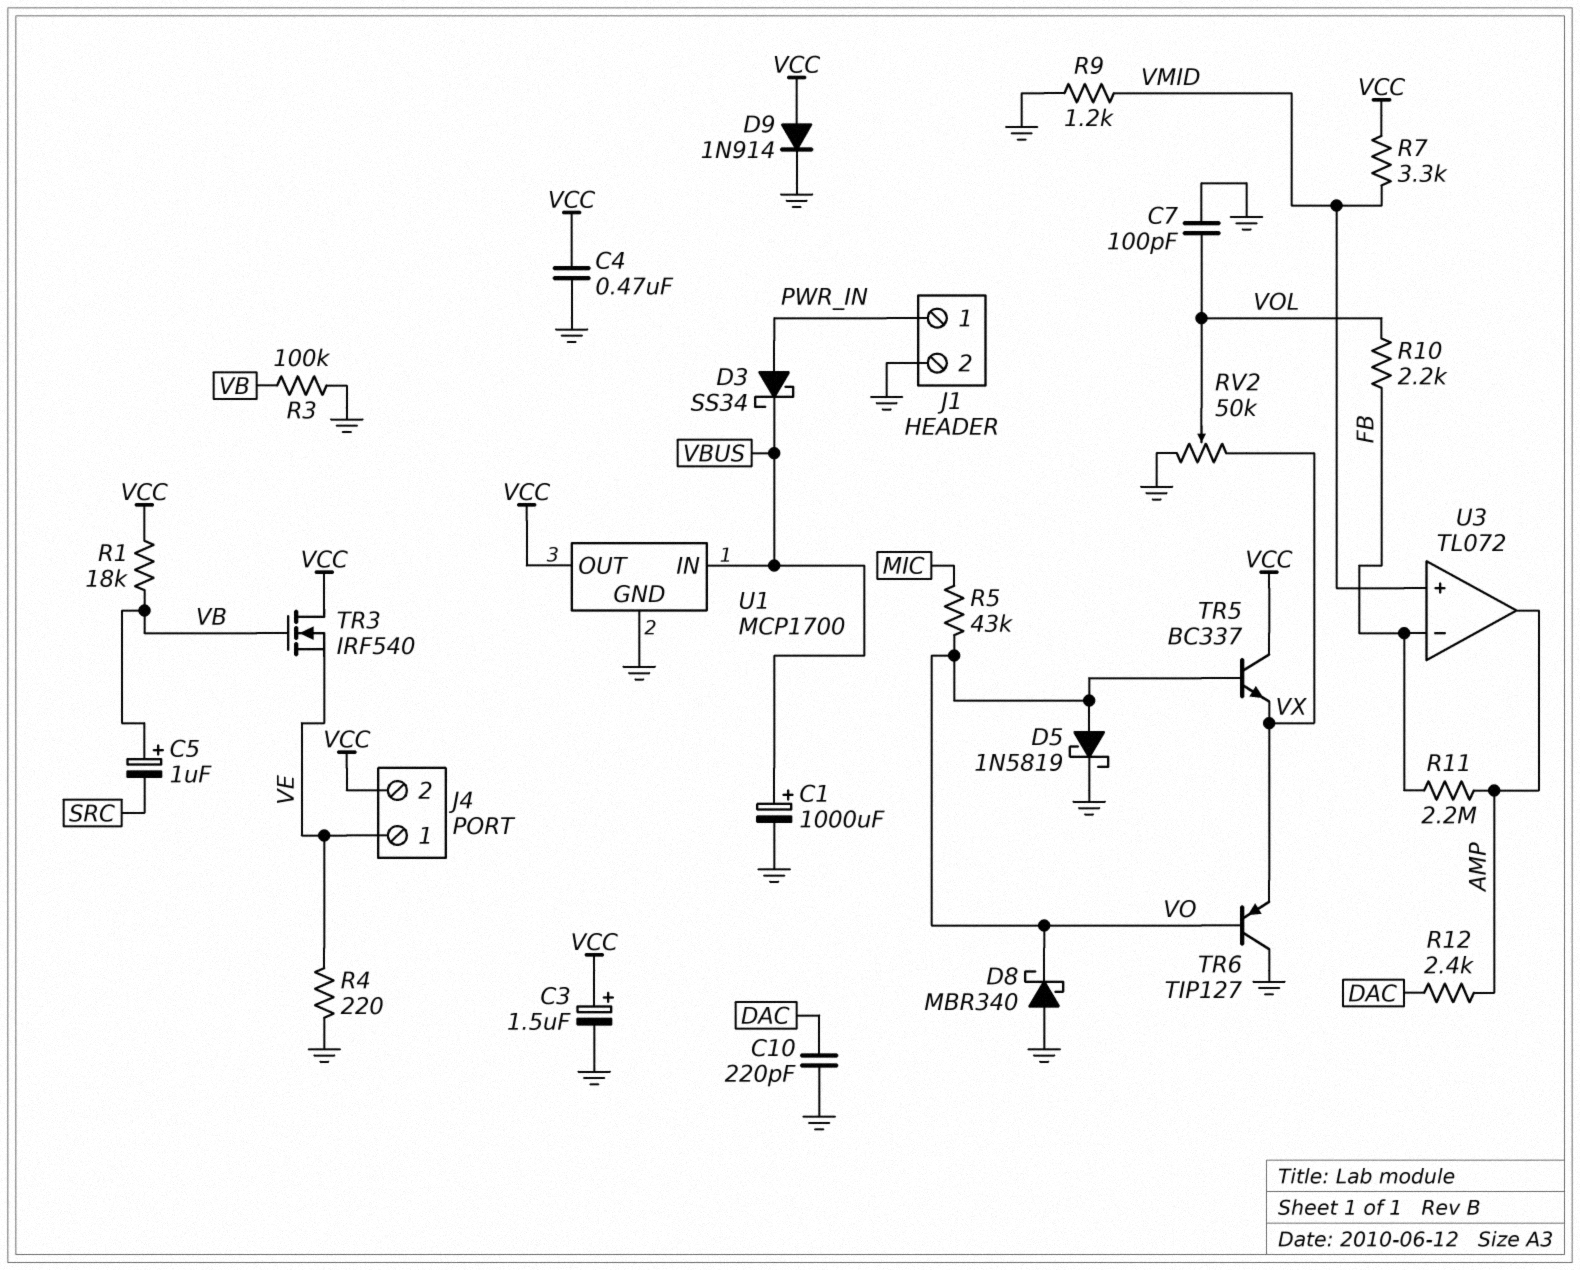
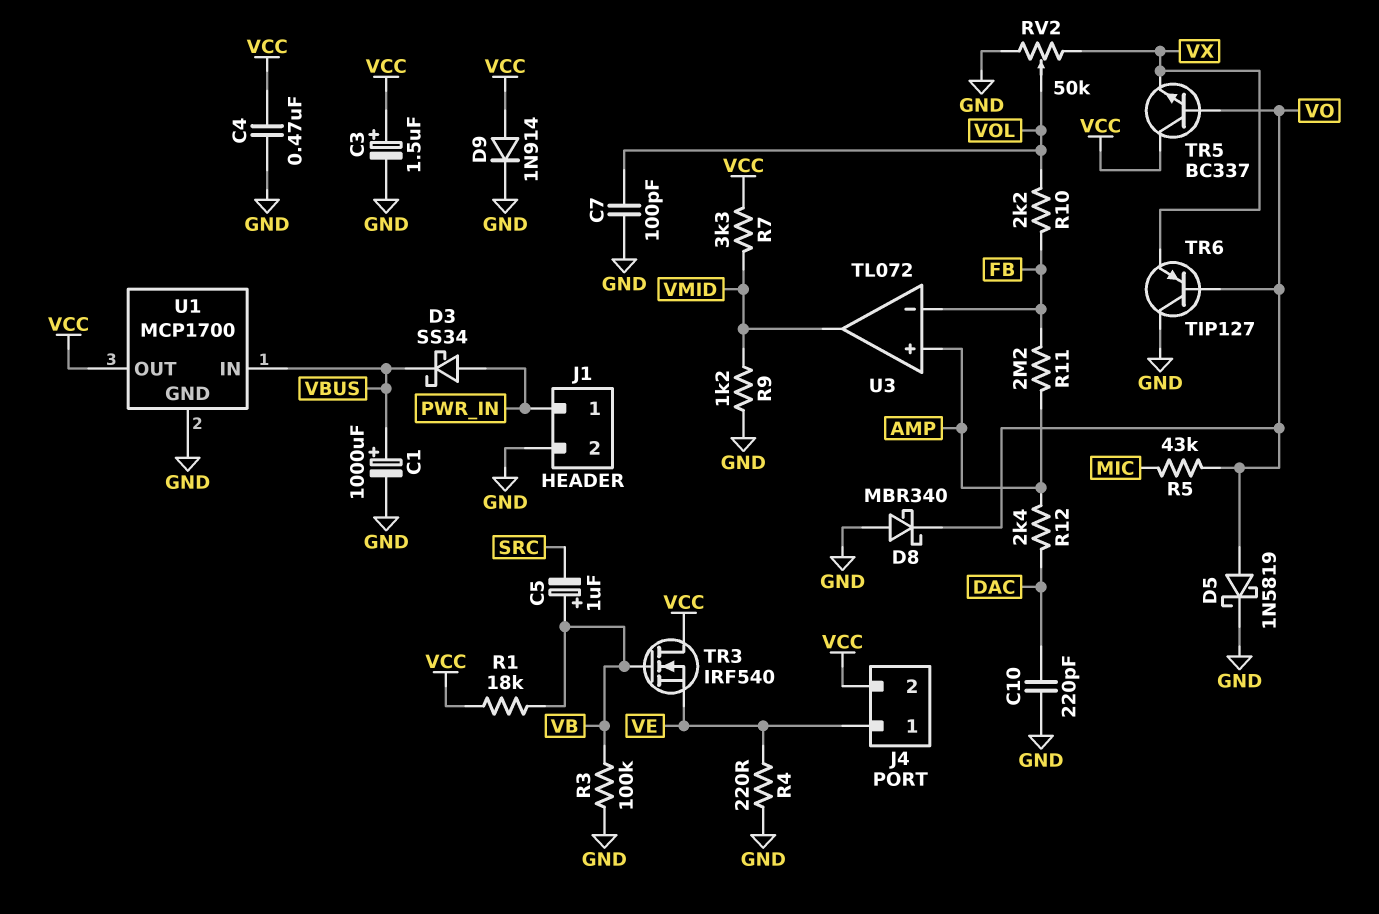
U3 pin in+: VMID -> AMP
U3 pin out: AMP -> VMID

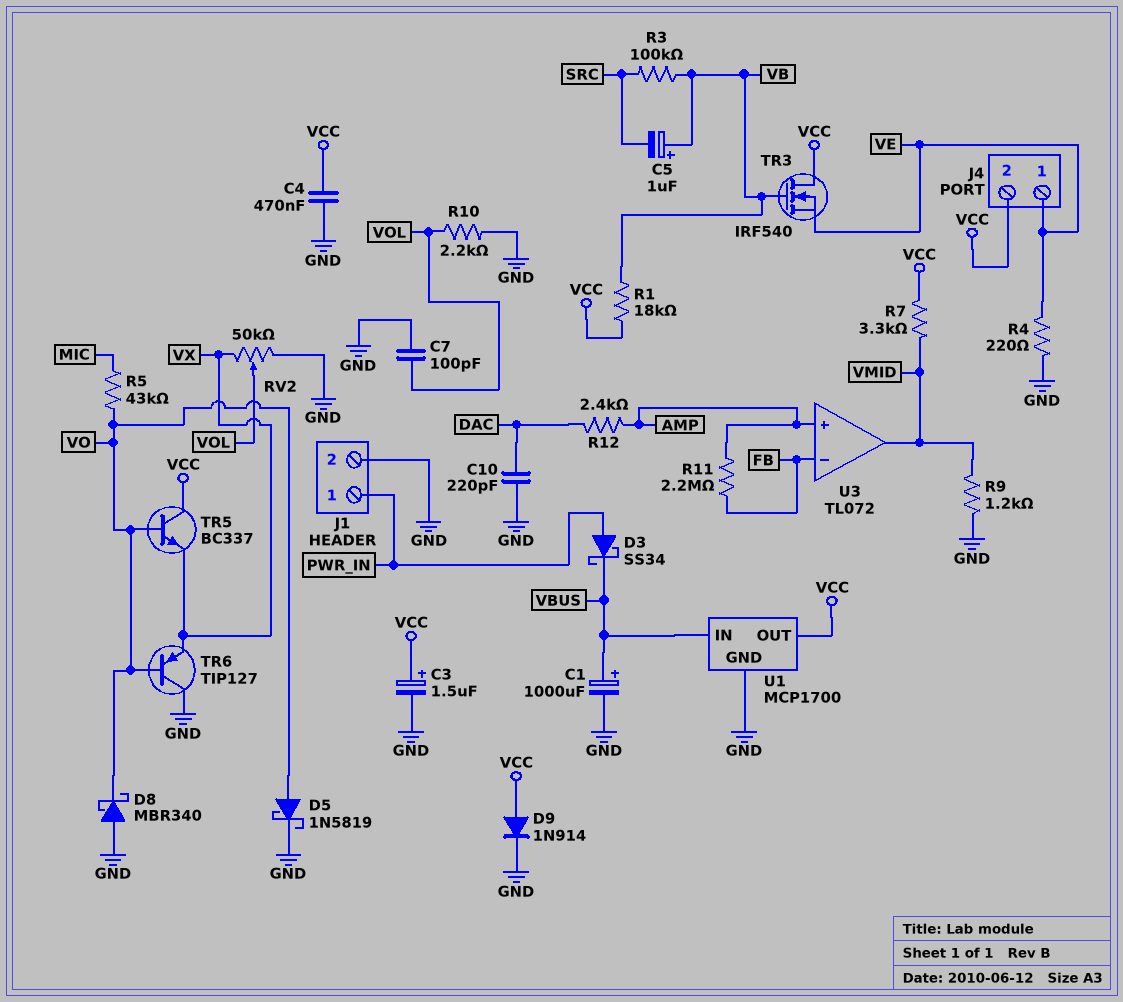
R3: 100k (GND, VB) -> 100k (SRC, VB)
R10: 2.2k (FB, VOL) -> 2.2k (GND, VOL)

